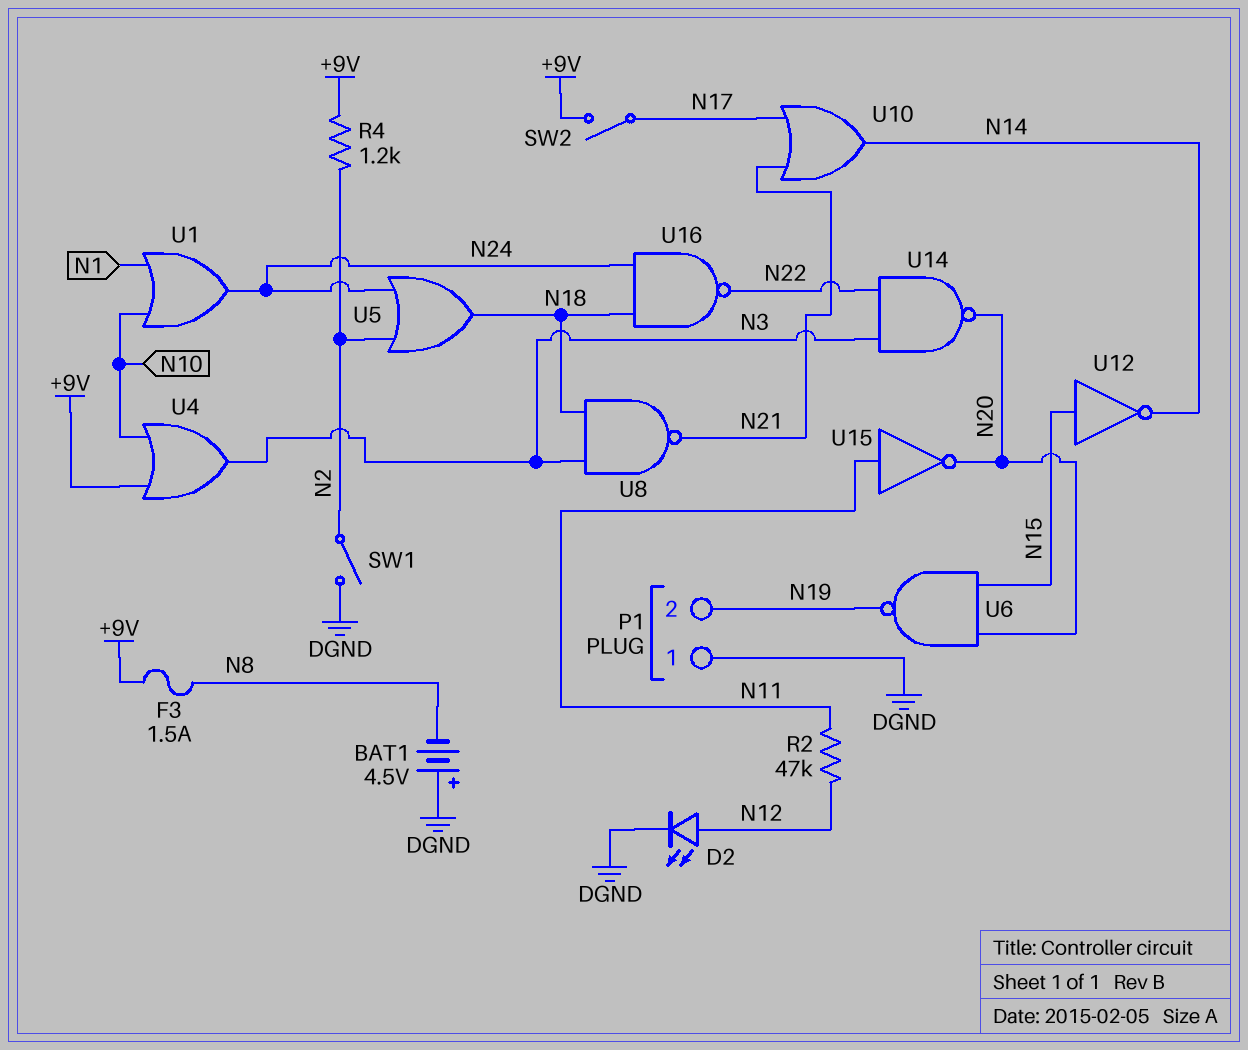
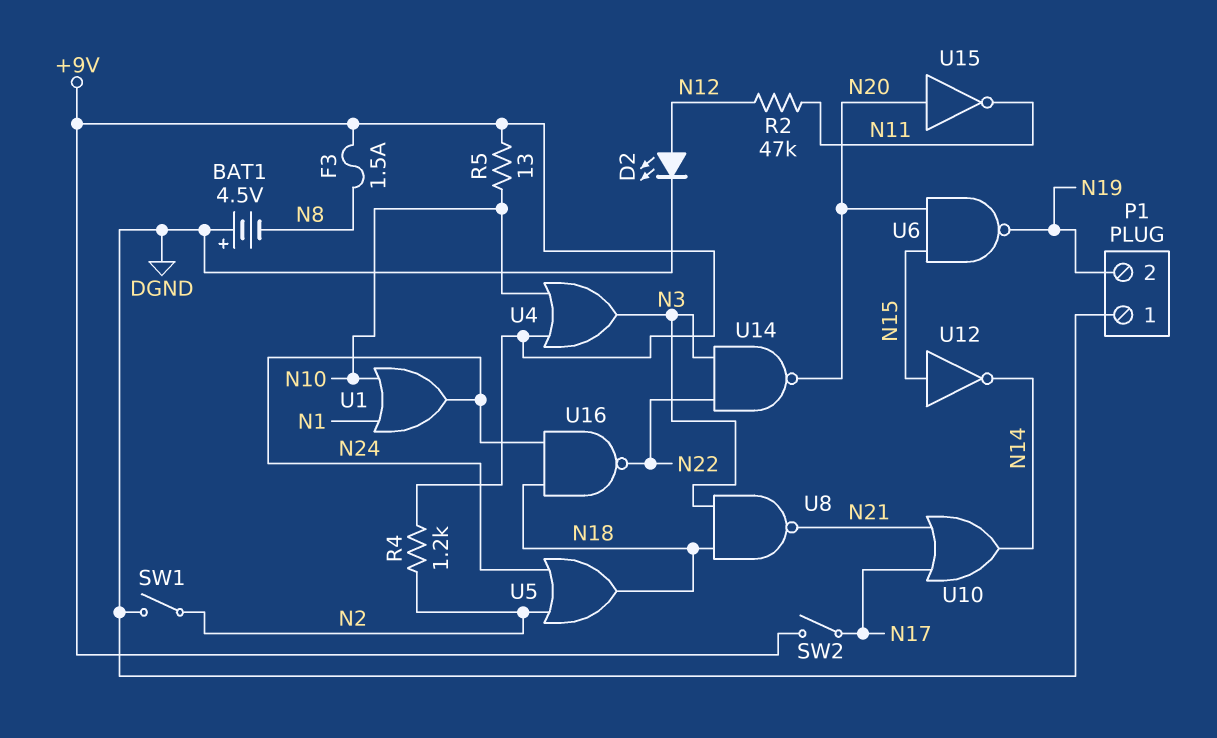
R5: none -> 13 (+9V, N10)
U15: NOT (in N11, out N20) -> NOT (in N20, out N11)

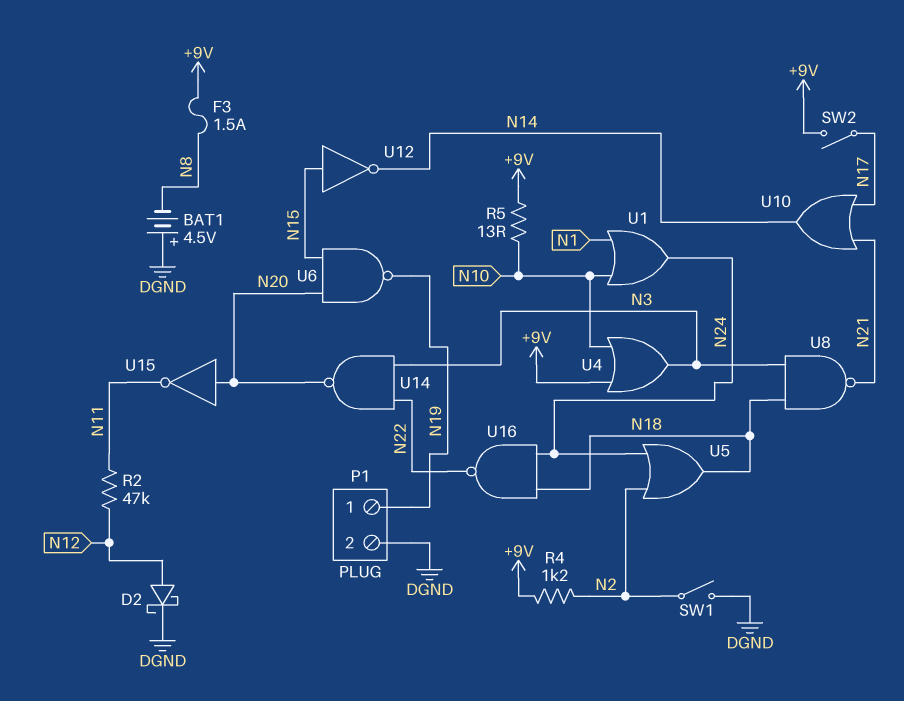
D2: LED (A N12, K DGND) -> schottky (A N12, K DGND)
P1 pin 1: DGND -> N19
P1 pin 2: N19 -> DGND

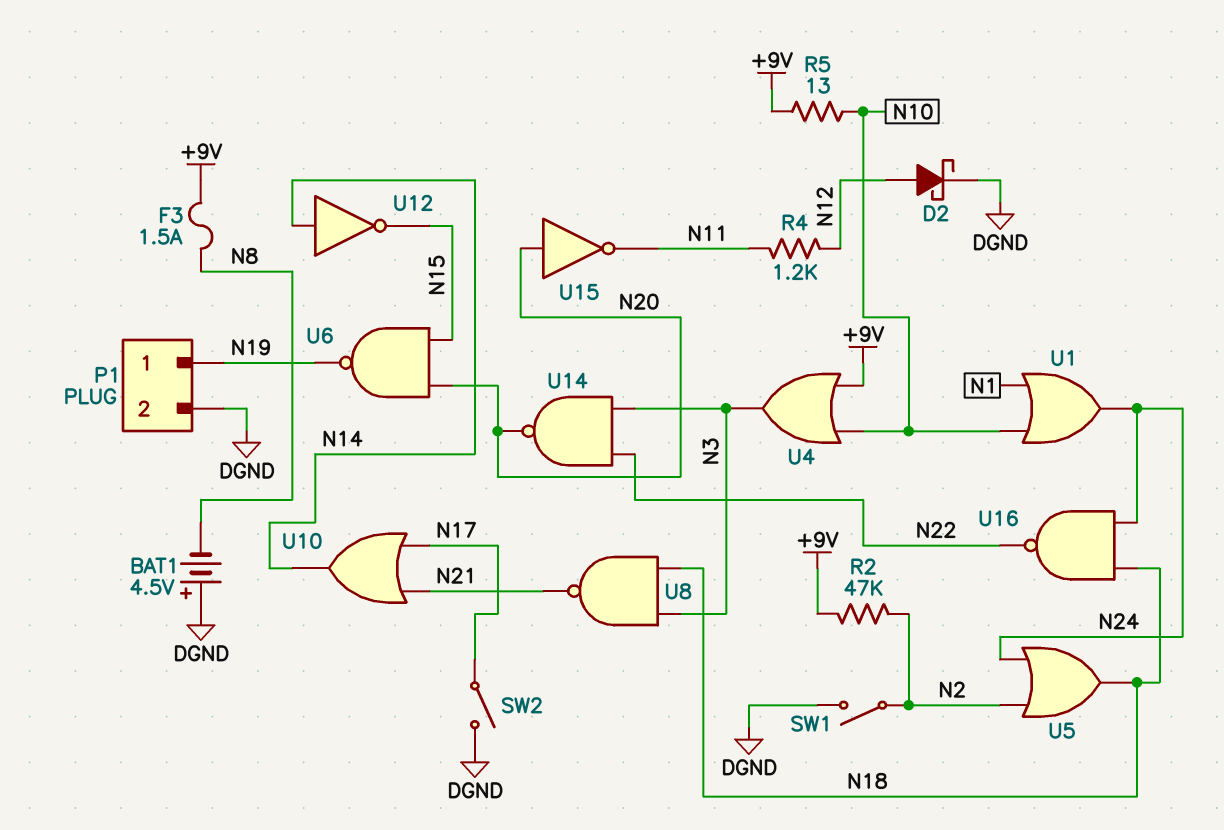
R2: 47k (N11, N12) -> 47k (+9V, N2)
R4: 1.2k (+9V, N2) -> 1.2k (N11, N12)
SW2: switch (+9V, N17) -> switch (DGND, N17)
U12: NOT (in N15, out N14) -> NOT (in N14, out N15)

